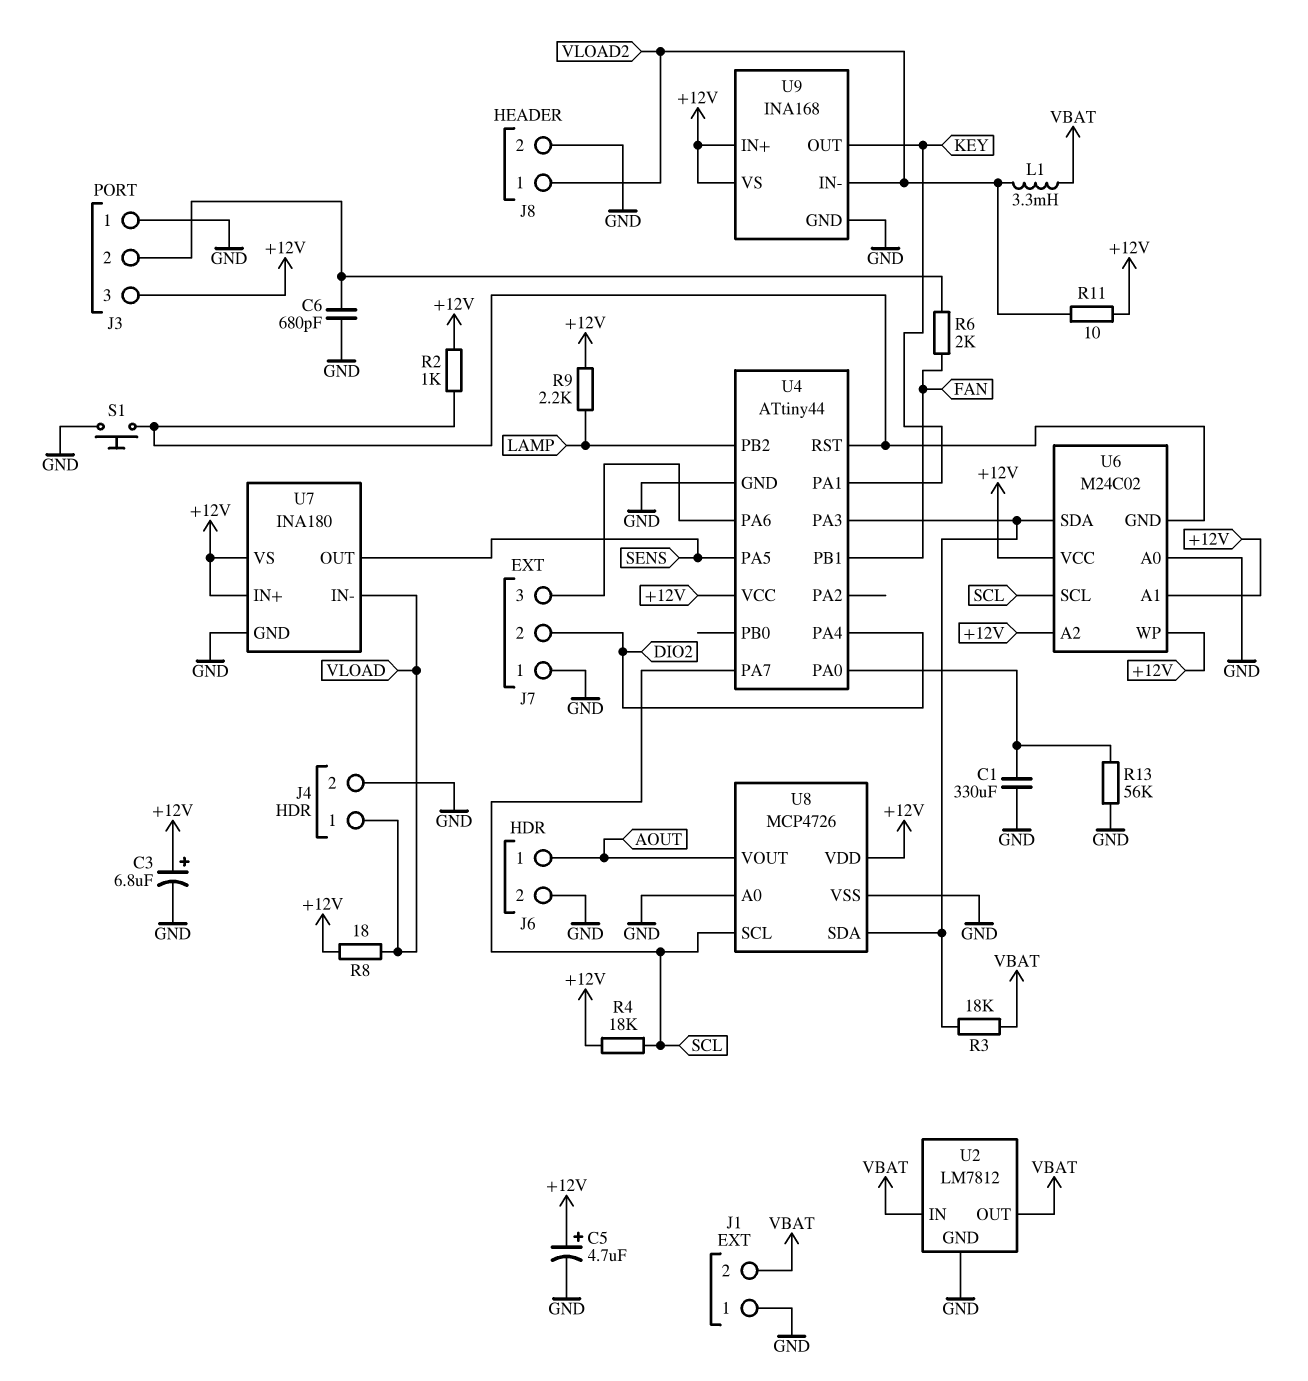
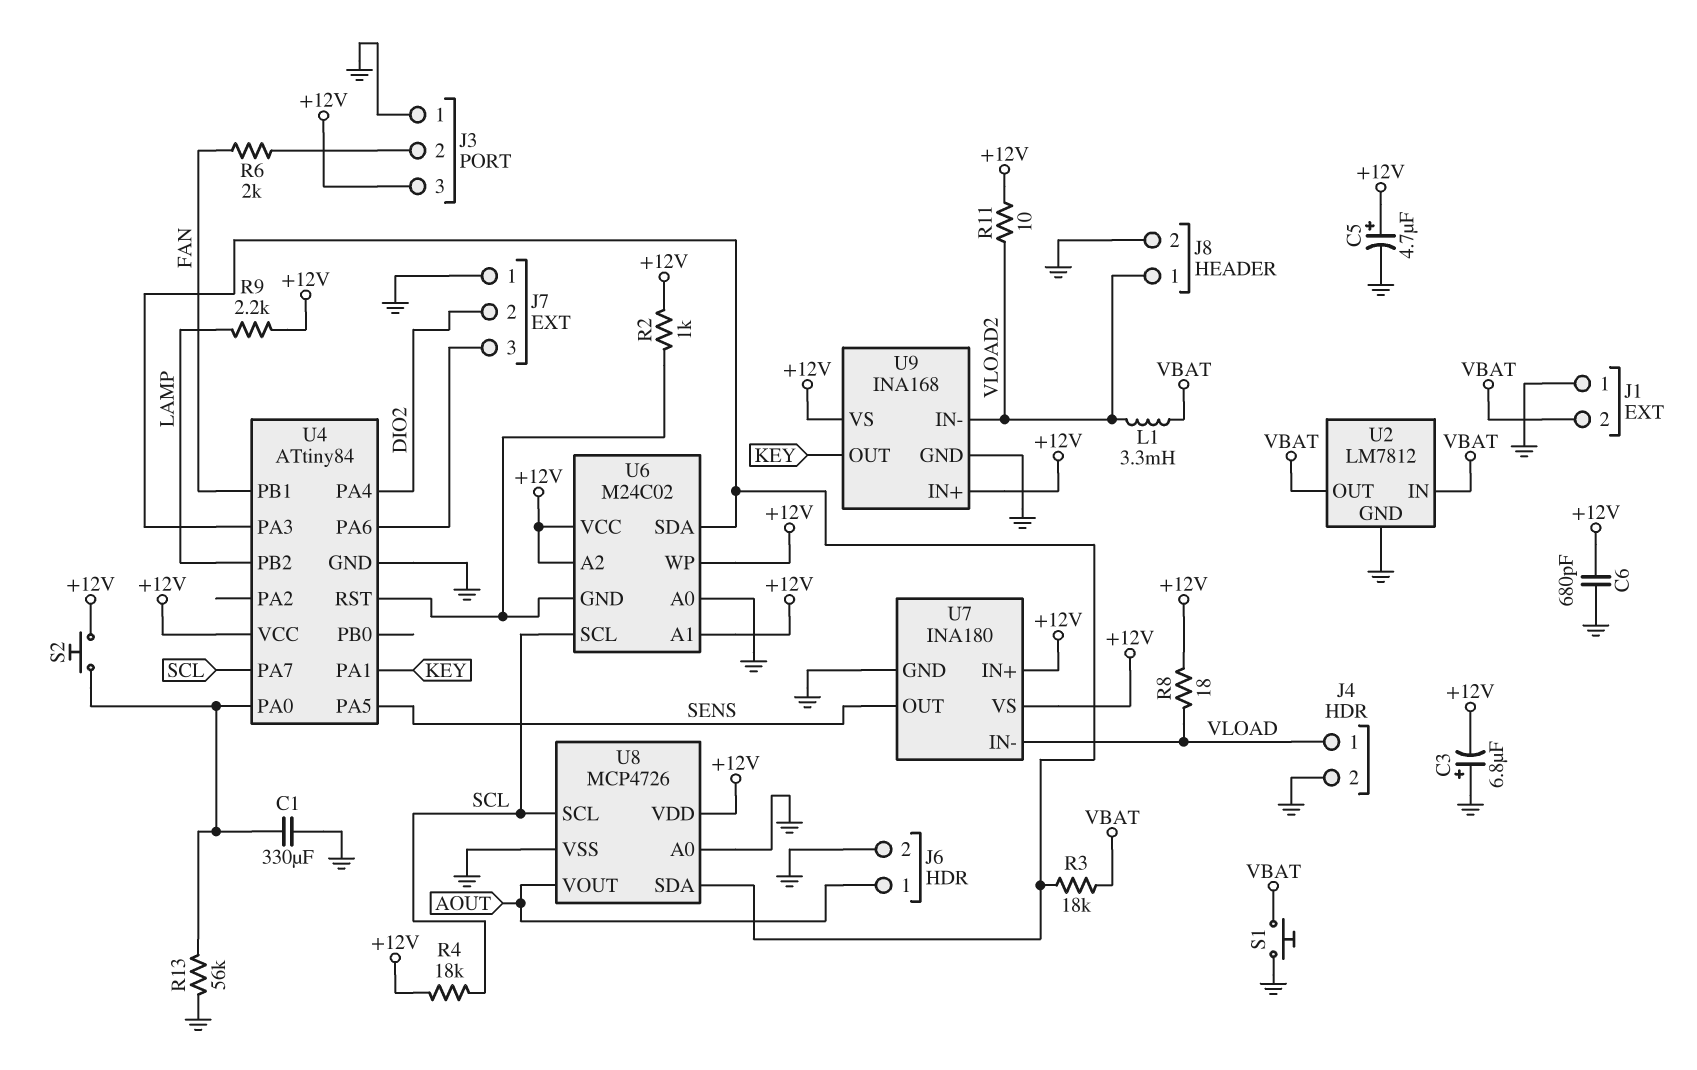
C3: 6.8uF (plus +12V, minus GND) -> 6.8uF (plus GND, minus +12V)
C6: 680pF (GND, J3/2) -> 680pF (+12V, GND)
S1: button (GND, U4/RST) -> button (GND, VBAT)
S2: none -> button (+12V, U4/PA0)
U4: ATtiny44 -> ATtiny84

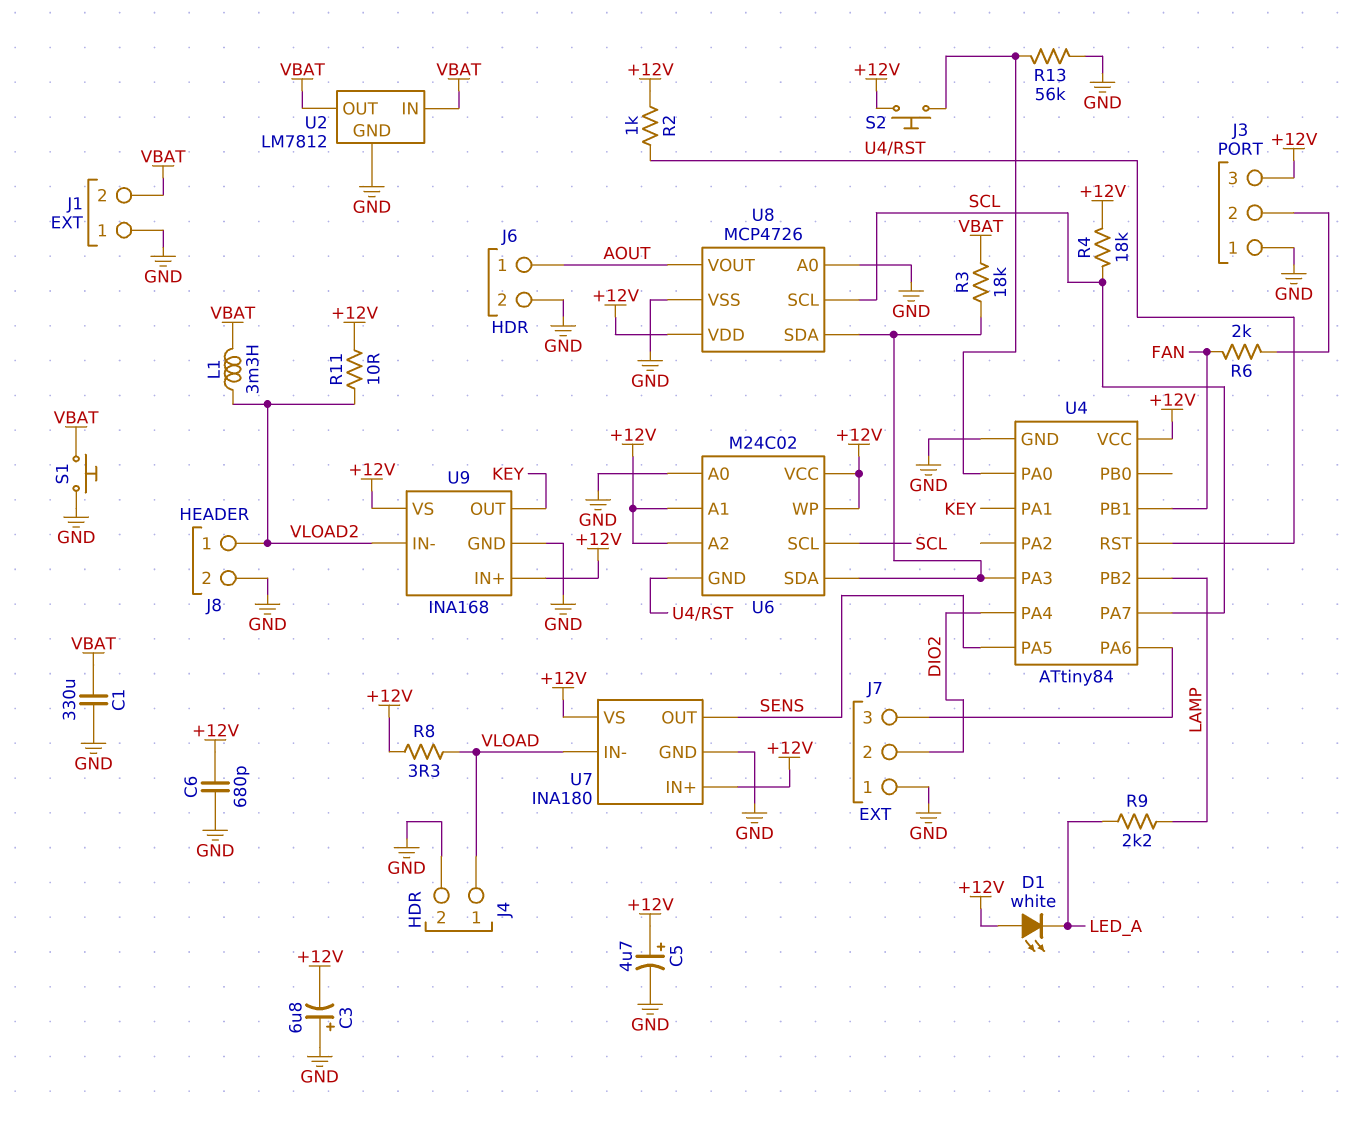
C1: 330uF (GND, U4/PA0) -> 330uF (GND, VBAT)
D1: none -> LED white (A +12V, K LED_A)
R8: 18 (+12V, VLOAD) -> 3.3 (+12V, VLOAD)
R9: 2.2k (+12V, LAMP) -> 2.2k (LAMP, LED_A)

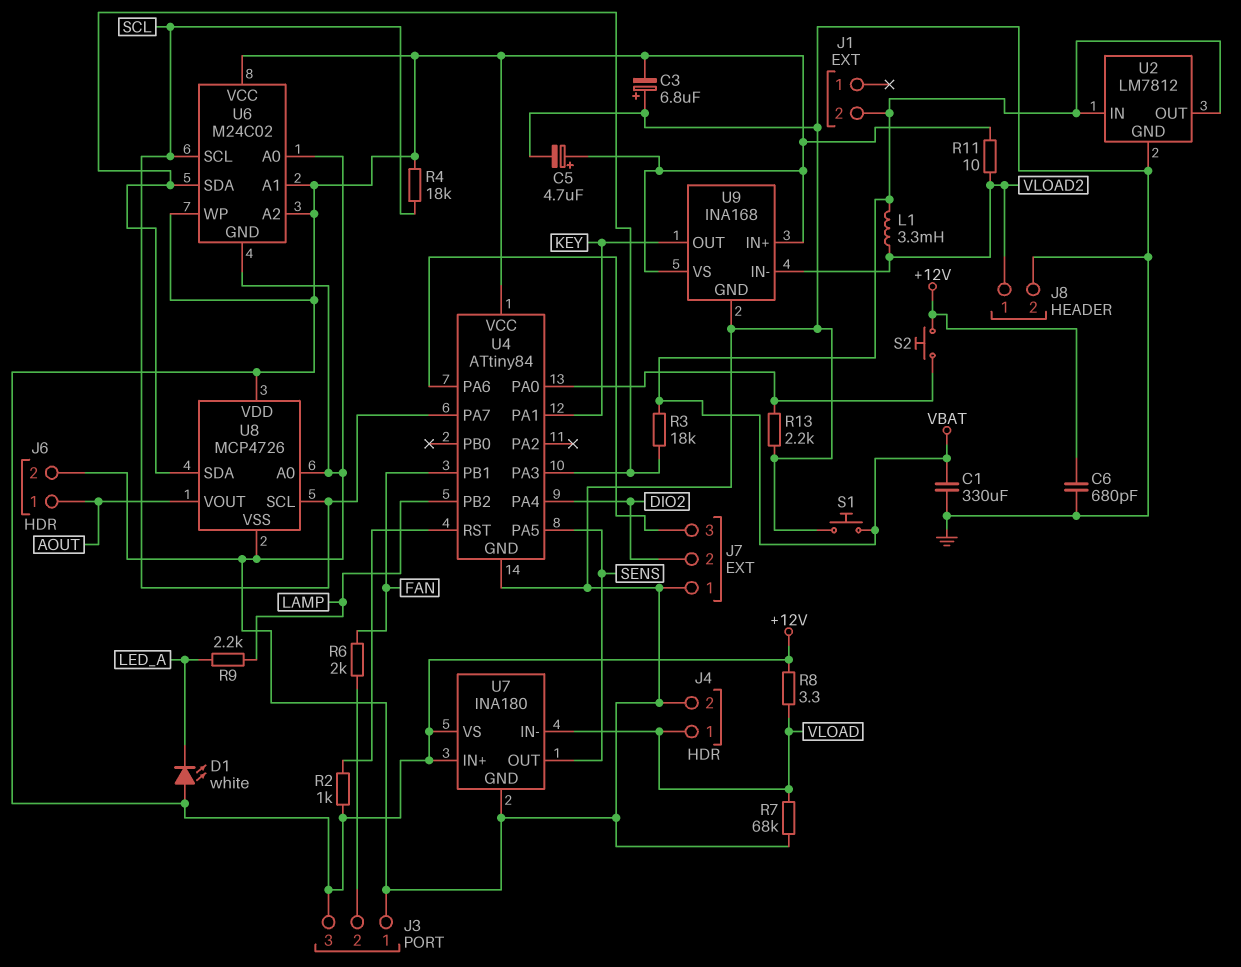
J1 pin 1: GND -> none
R7: none -> 68k (GND, VLOAD)
R13: 56k (GND, U4/PA0) -> 2.2k (GND, U4/PA0)
U6 pin GND: U4/RST -> GND

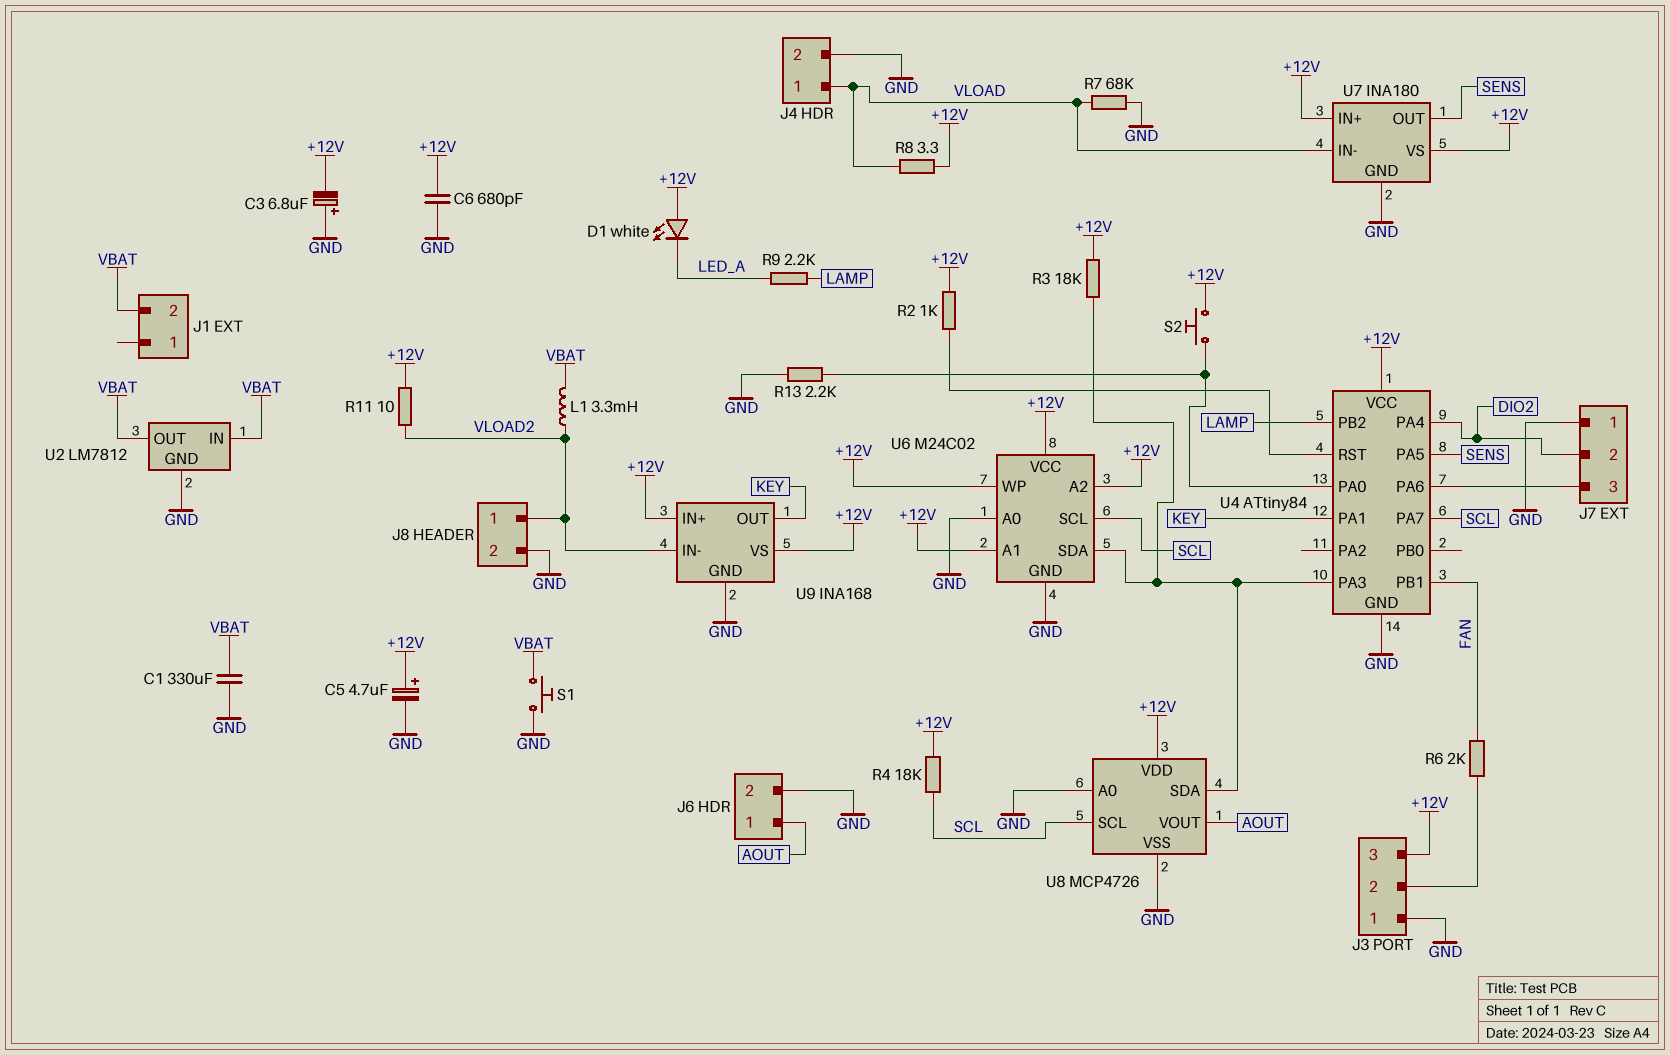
R3: 18k (U4/PA3, VBAT) -> 18k (+12V, U4/PA3)

